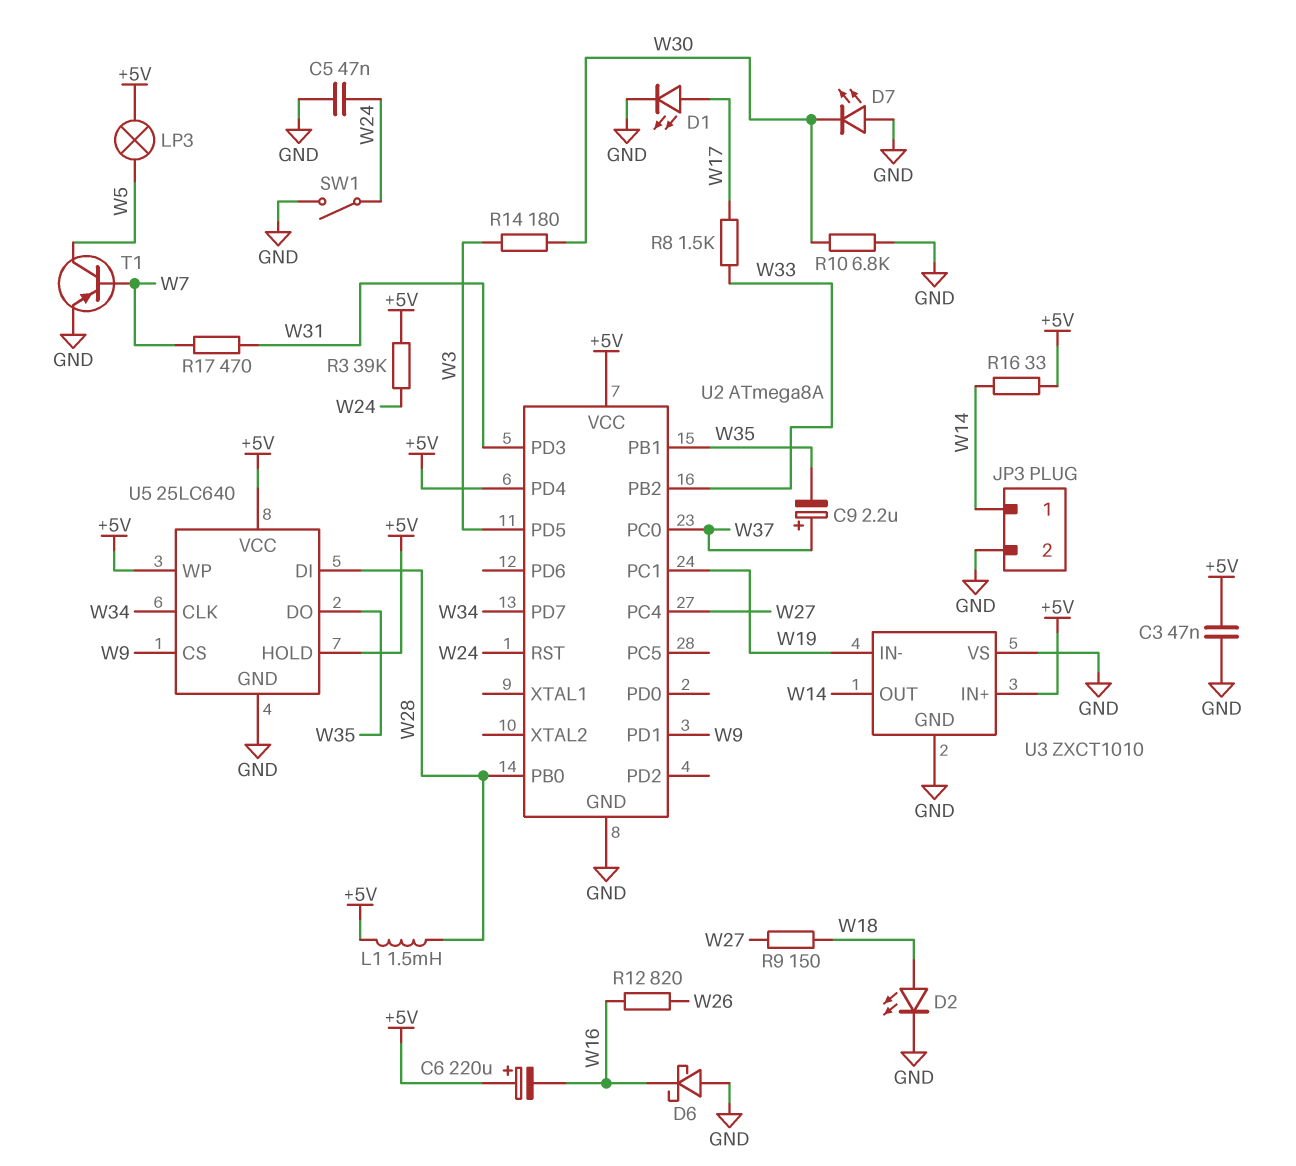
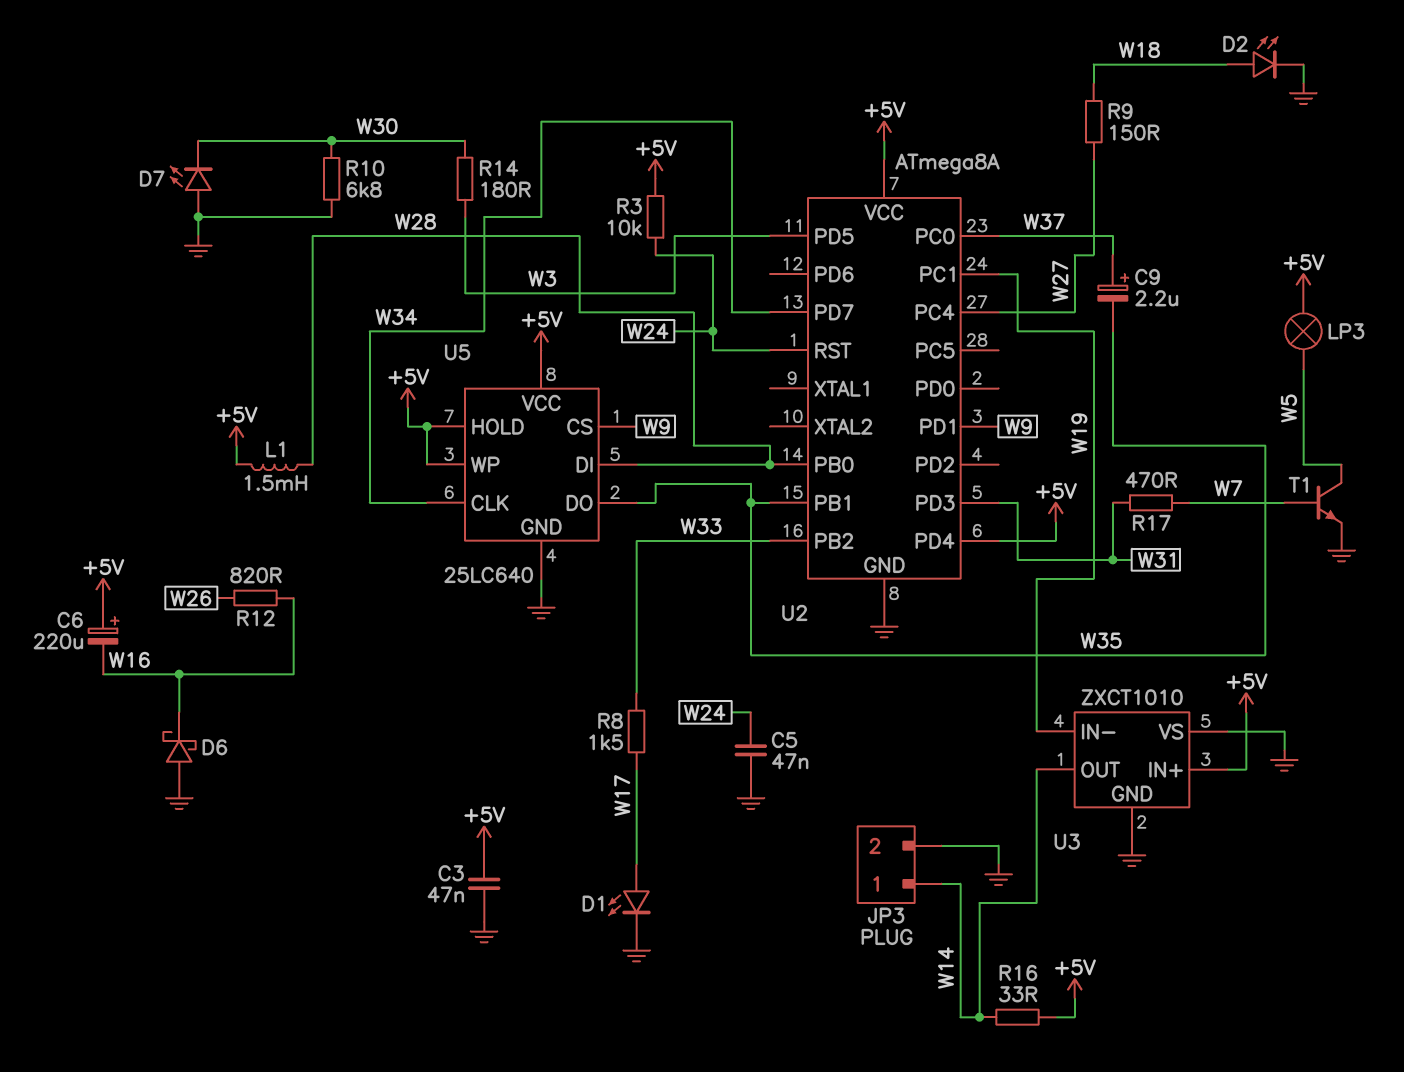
R3: 39k (+5V, W24) -> 10k (+5V, W24)
SW1: switch (GND, W24) -> none
T1: PNP (B W7, C W5, E GND) -> NPN (B W7, C W5, E GND)

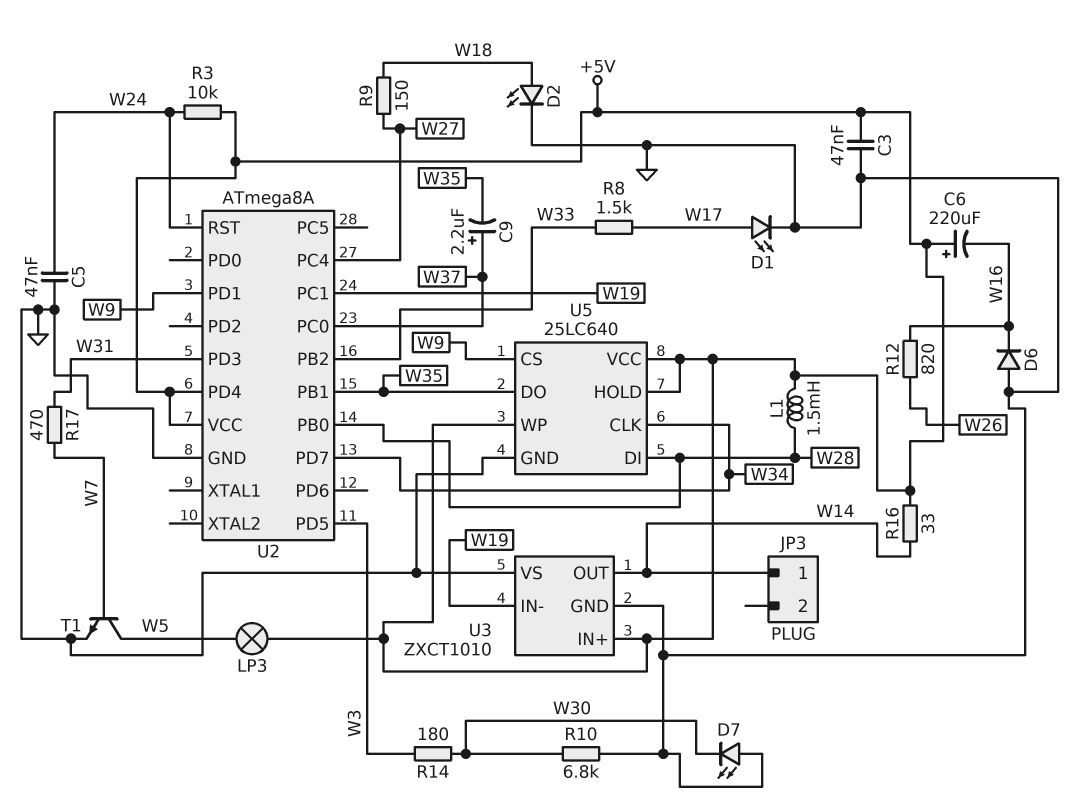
D6: schottky (A GND, K W16) -> diode (A GND, K W16)
JP3 pin 2: GND -> none

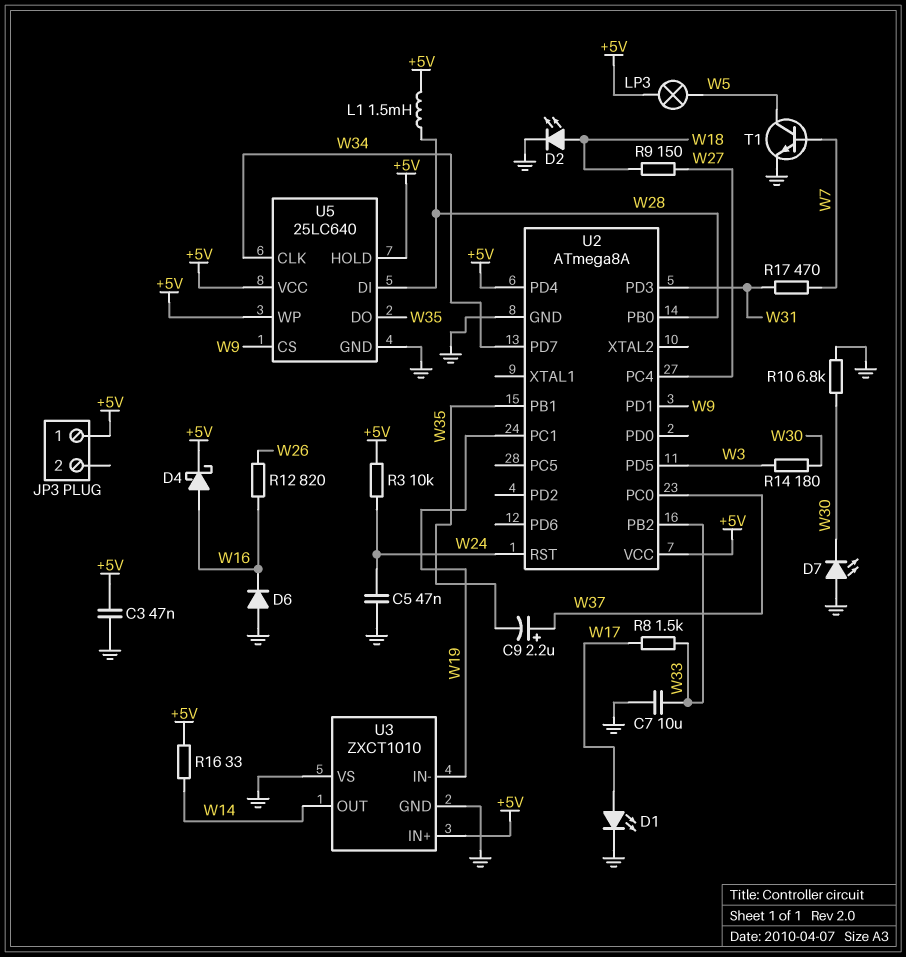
C6: 220uF (plus +5V, minus W16) -> none
C7: none -> 10uF (GND, W33)
D4: none -> schottky (A W16, K +5V)
JP3 pin 1: W14 -> +5V

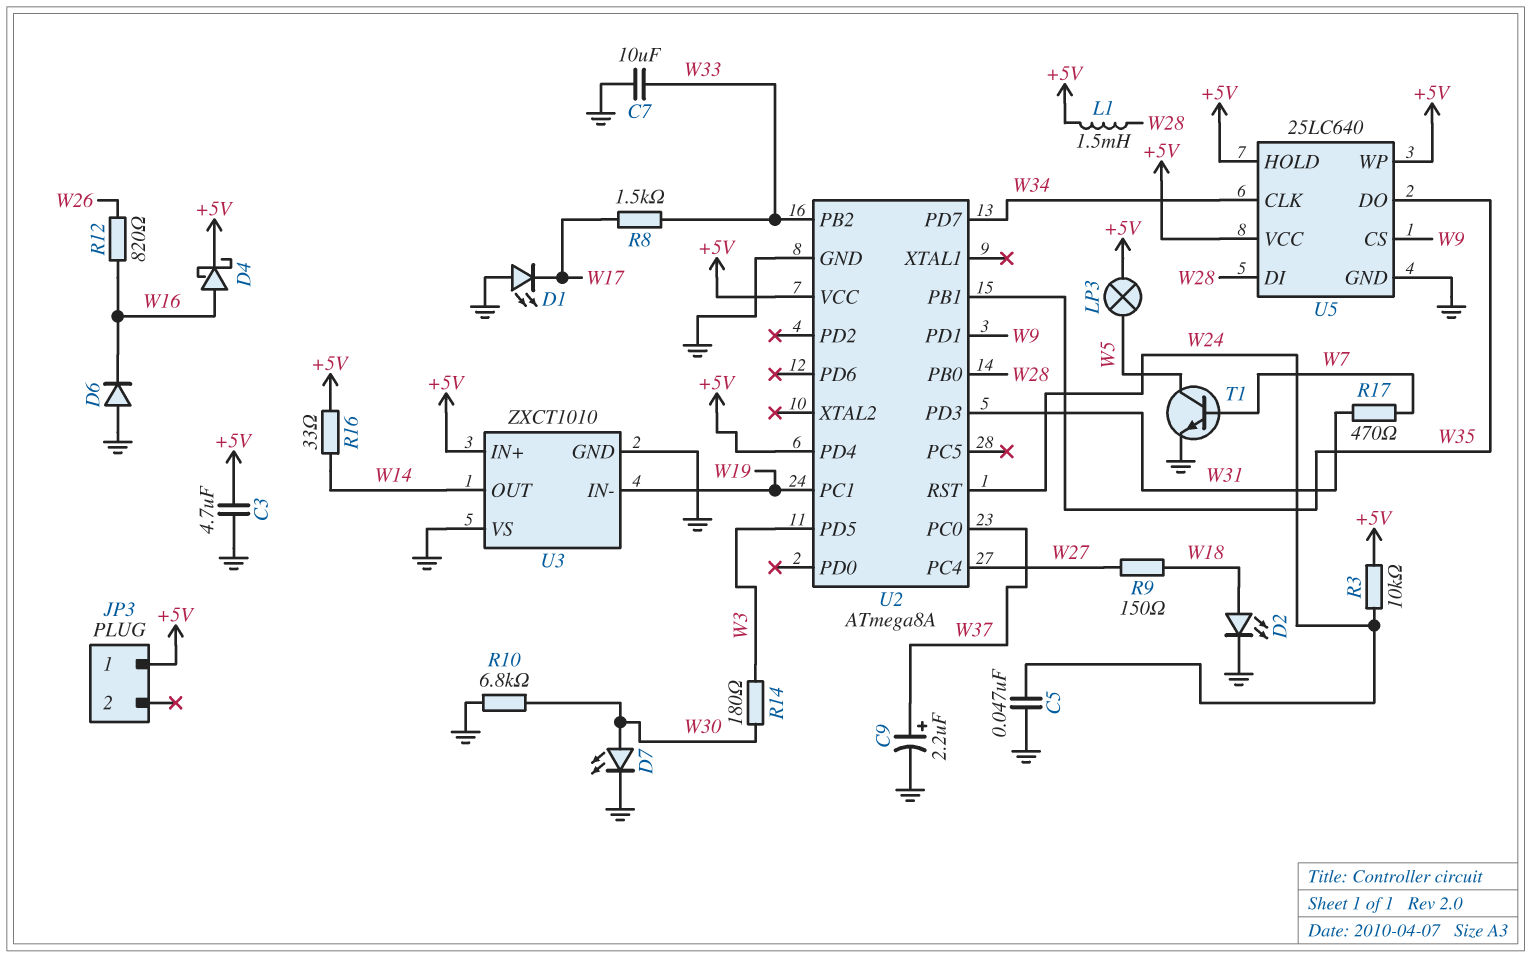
C3: 47nF (+5V, GND) -> 4.7uF (+5V, GND)
C9: 2.2uF (plus W37, minus W35) -> 2.2uF (plus W37, minus GND)
D1: LED (A W17, K GND) -> LED (A GND, K W17)
D7: LED (A GND, K W30) -> LED (A W30, K GND)

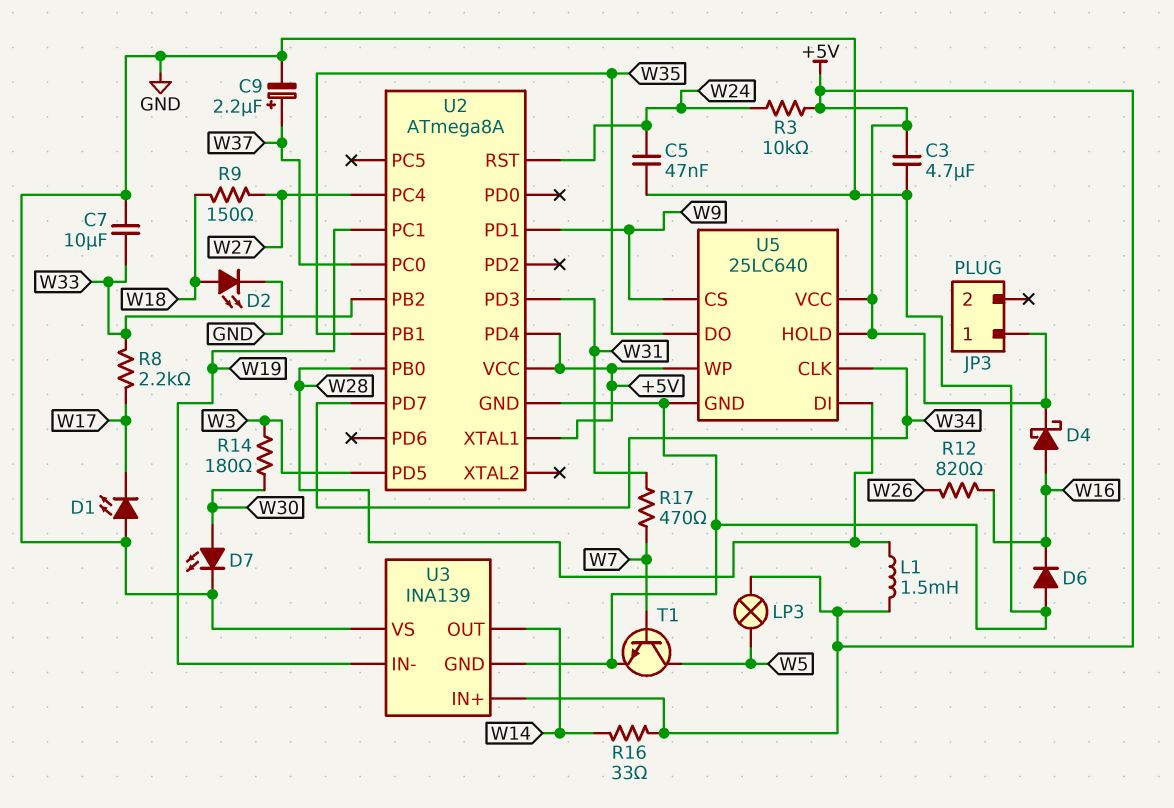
R8: 1.5k (W17, W33) -> 2.2k (W17, W33)
R10: 6.8k (GND, W30) -> none
U2 pin XTAL1: none -> +5V
U3: ZXCT1010 -> INA139

